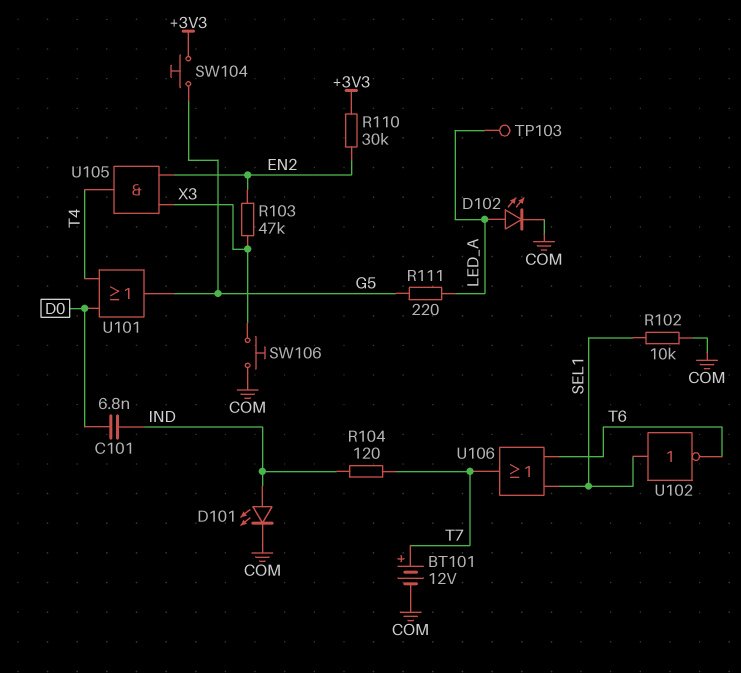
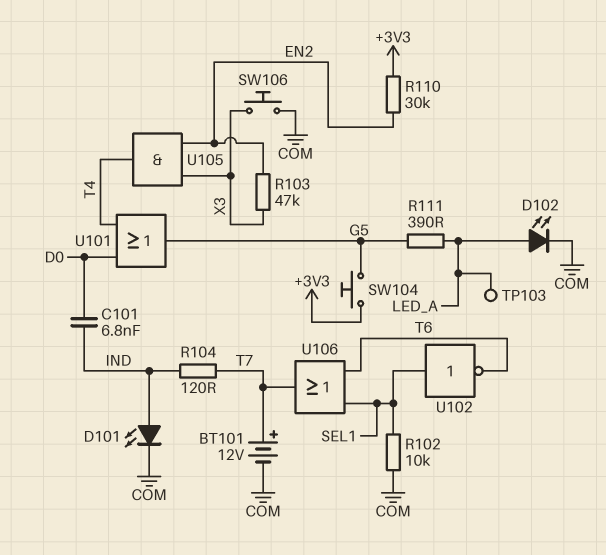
R111: 220 (G5, LED_A) -> 390 (G5, LED_A)

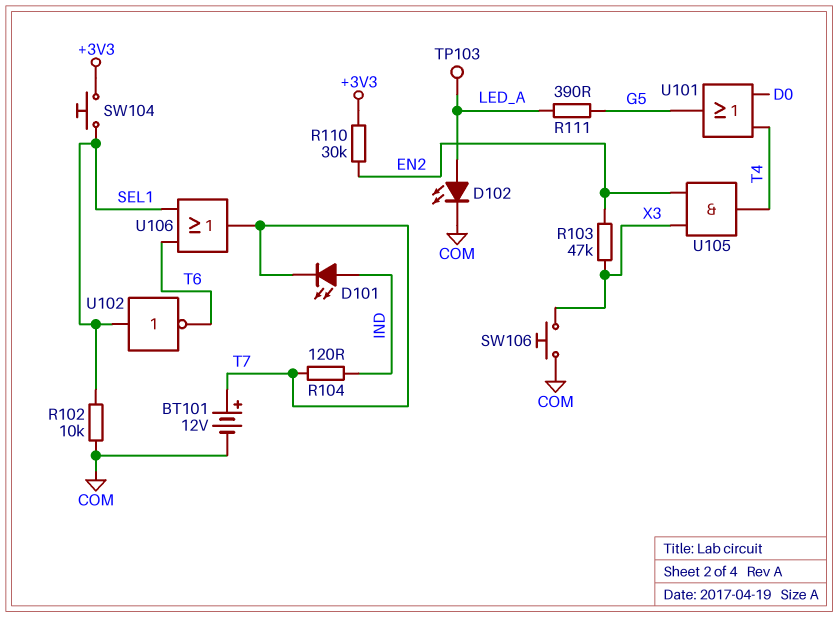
C101: 6.8nF (D0, IND) -> none
D101: LED (A IND, K COM) -> LED (A IND, K T7)
SW104: button (+3V3, G5) -> button (+3V3, SEL1)

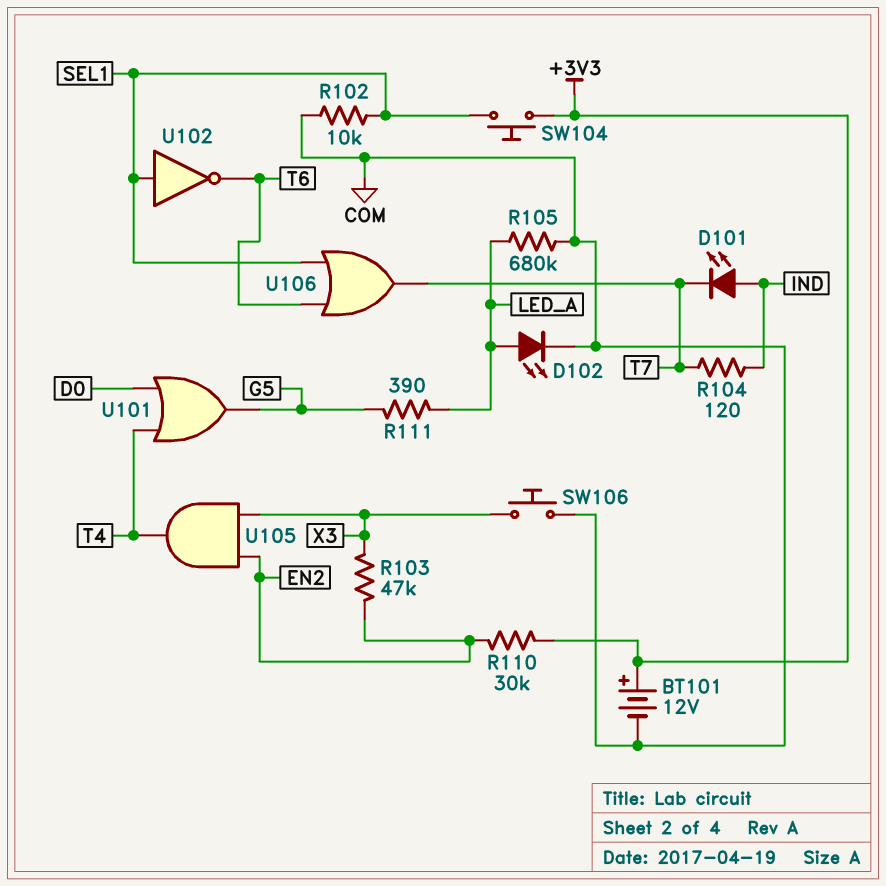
BT101: 12V (plus T7, minus COM) -> 12V (plus +3V3, minus COM)
R105: none -> 680k (COM, LED_A)
TP103: test point (LED_A) -> none

